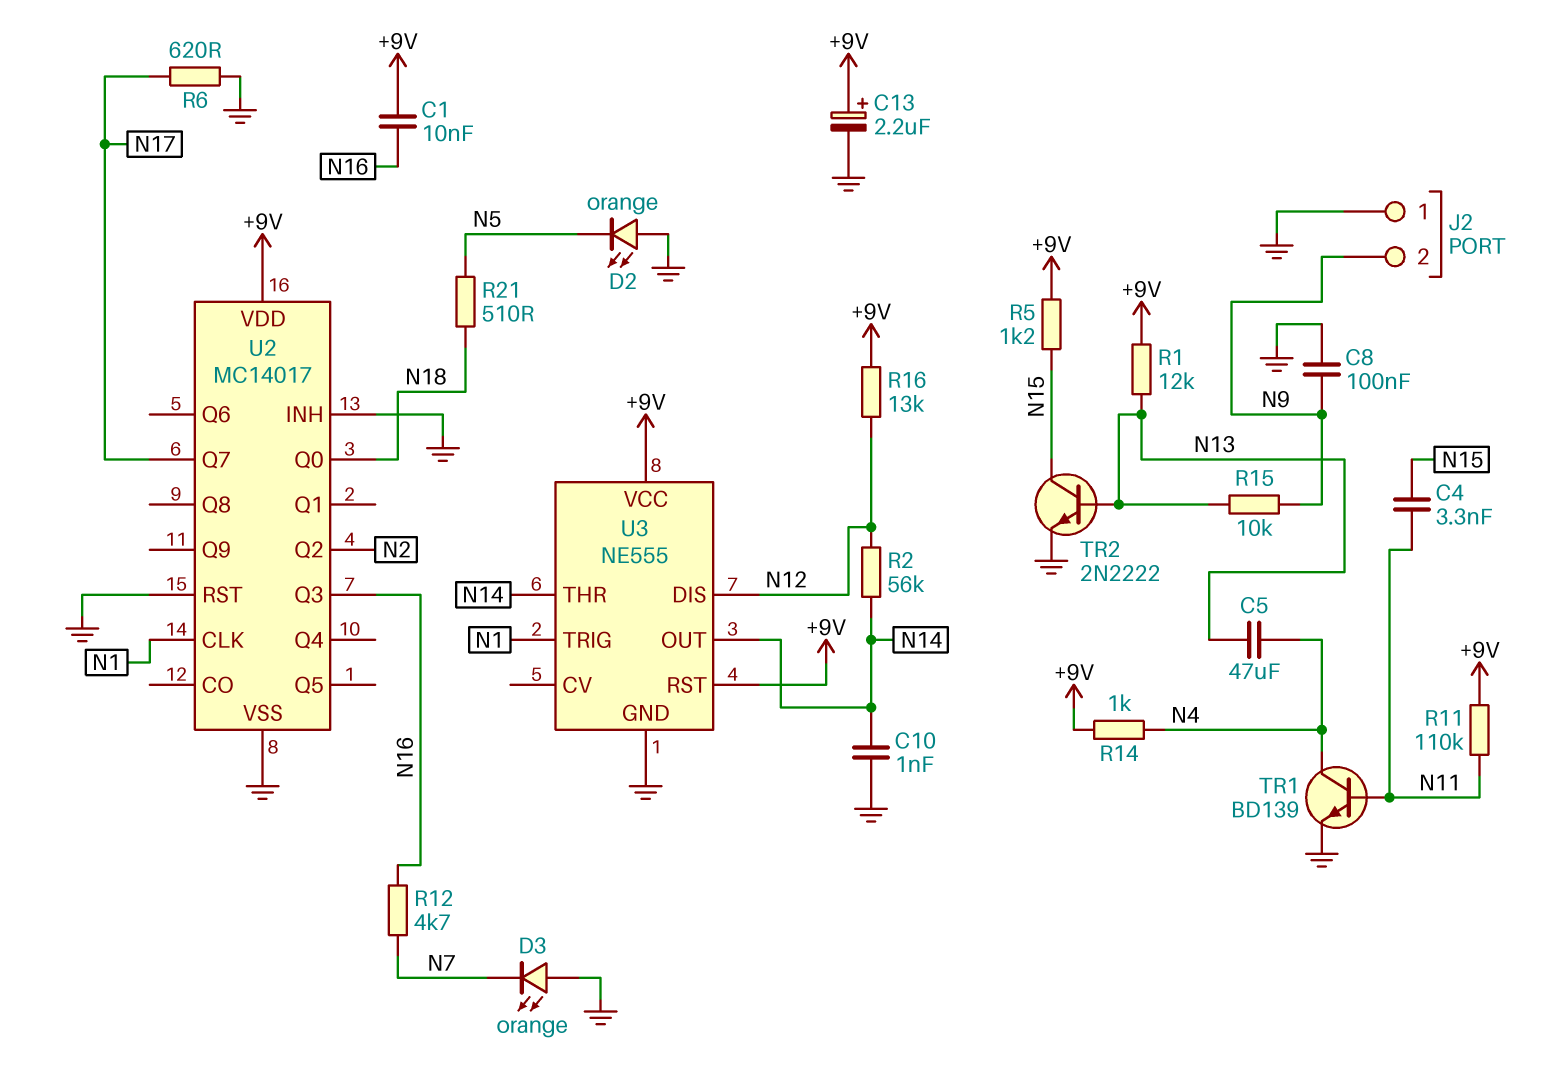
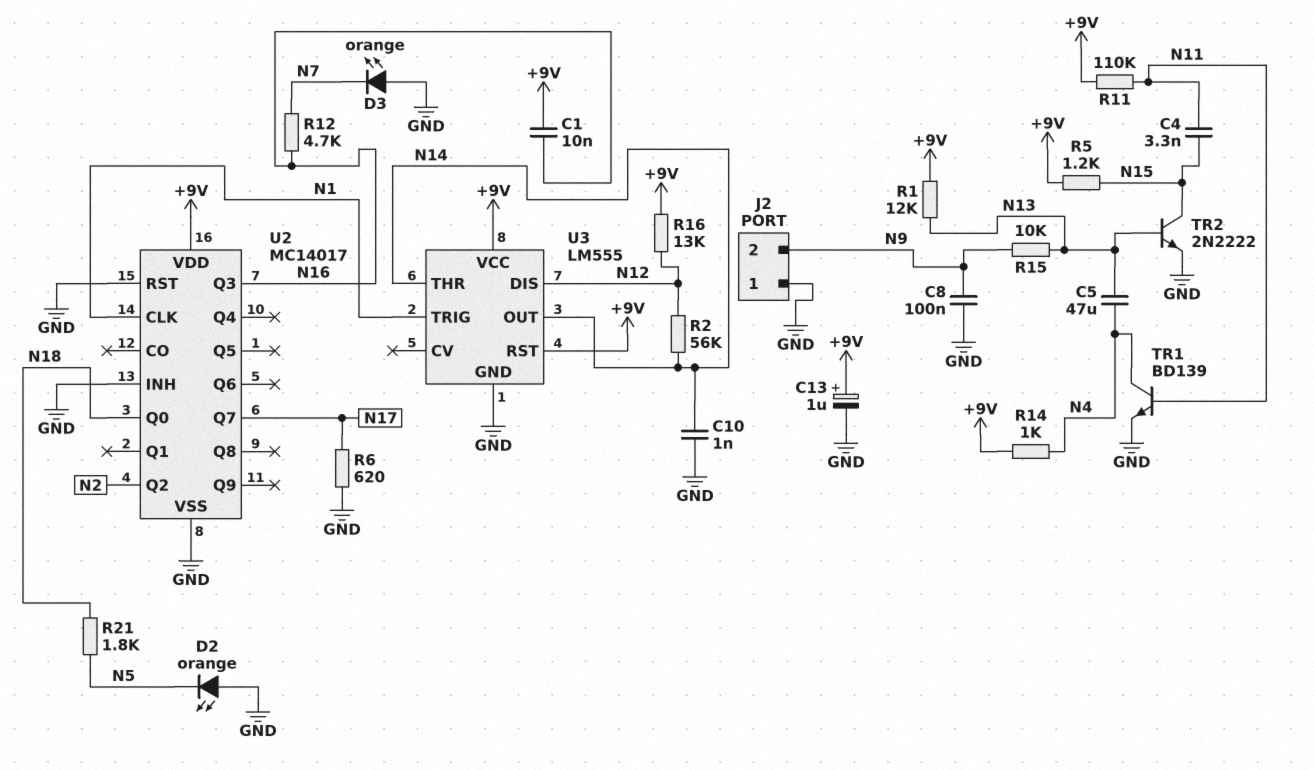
C13: 2.2uF (plus +9V, minus GND) -> 1uF (plus +9V, minus GND)
R21: 510 (N5, N18) -> 1.8k (N5, N18)
U3: NE555 -> LM555

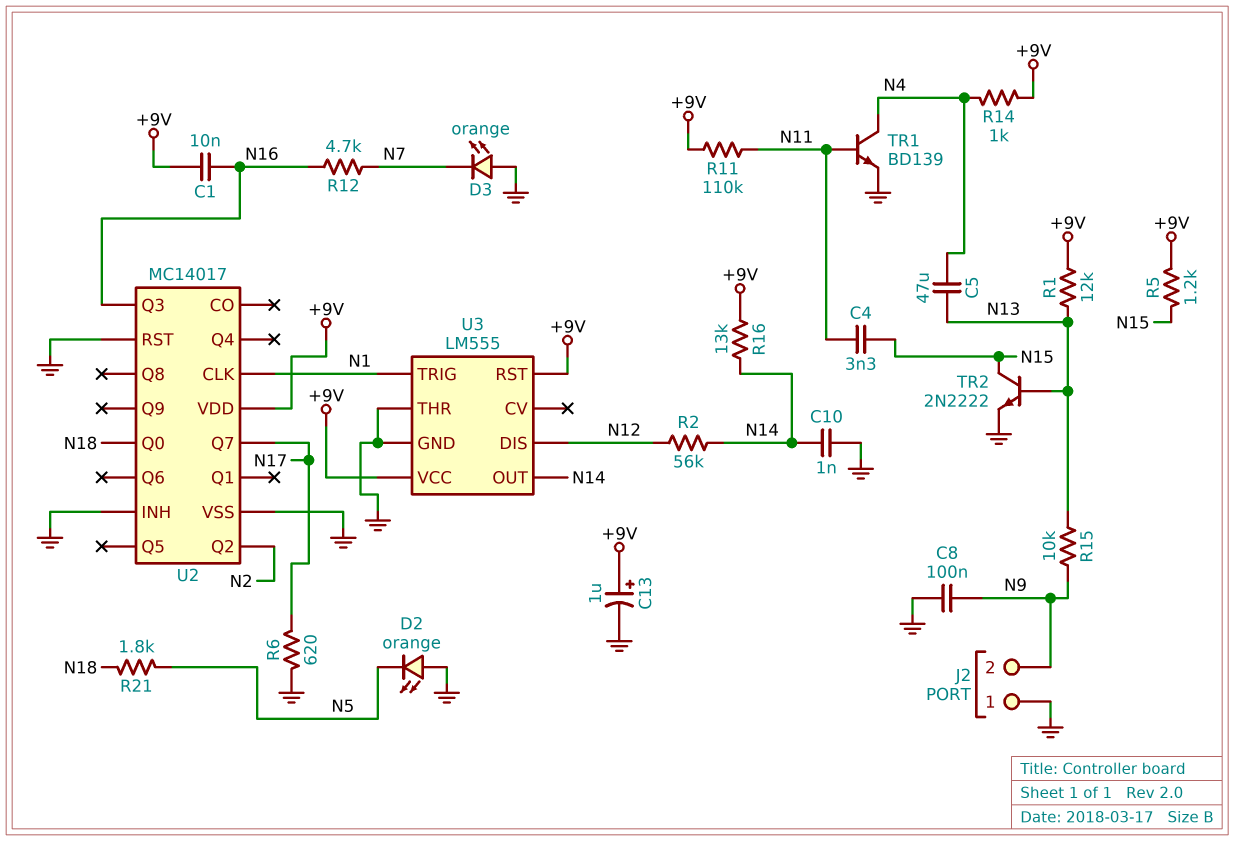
R16: 13k (+9V, N12) -> 13k (+9V, N14)
U3 pin THR: N14 -> GND

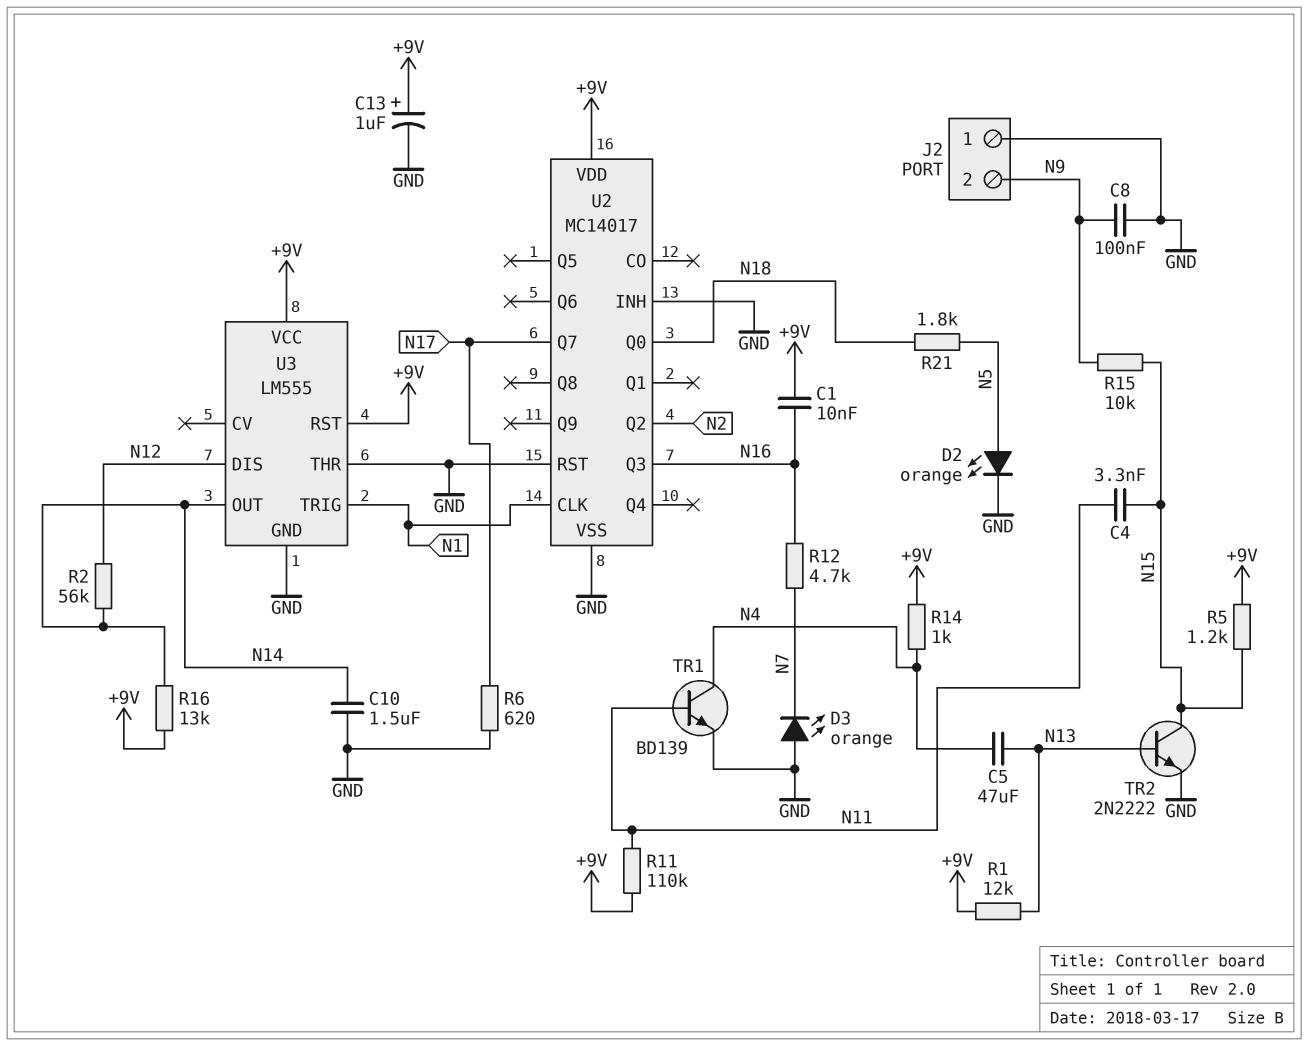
C10: 1nF (GND, N14) -> 1.5uF (GND, N14)
D2: LED orange (A GND, K N5) -> LED orange (A N5, K GND)
R15: 10k (N9, N13) -> 10k (N9, N15)

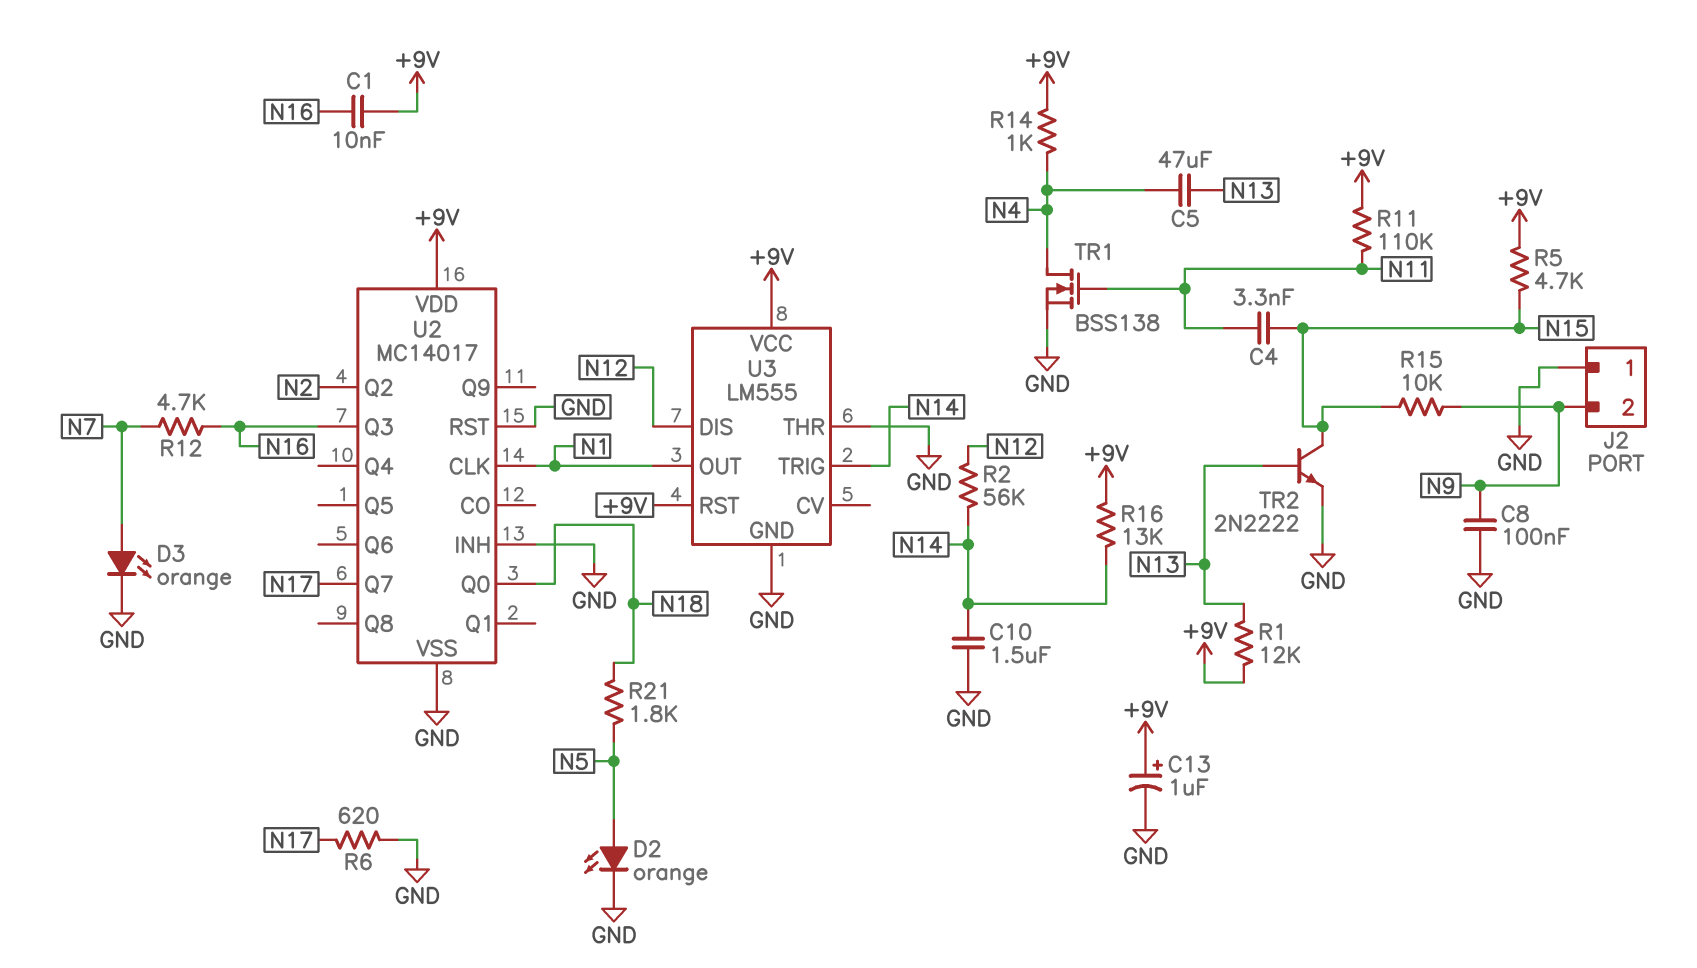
D3: LED orange (A GND, K N7) -> LED orange (A N7, K GND)
R5: 1.2k (+9V, N15) -> 4.7k (+9V, N15)
TR1: NPN BD139 (B N11, C N4, E GND) -> NMOS BSS138 (G N11, D N4, S GND)
U3 pin OUT: N14 -> N1
U3 pin TRIG: N1 -> N14

